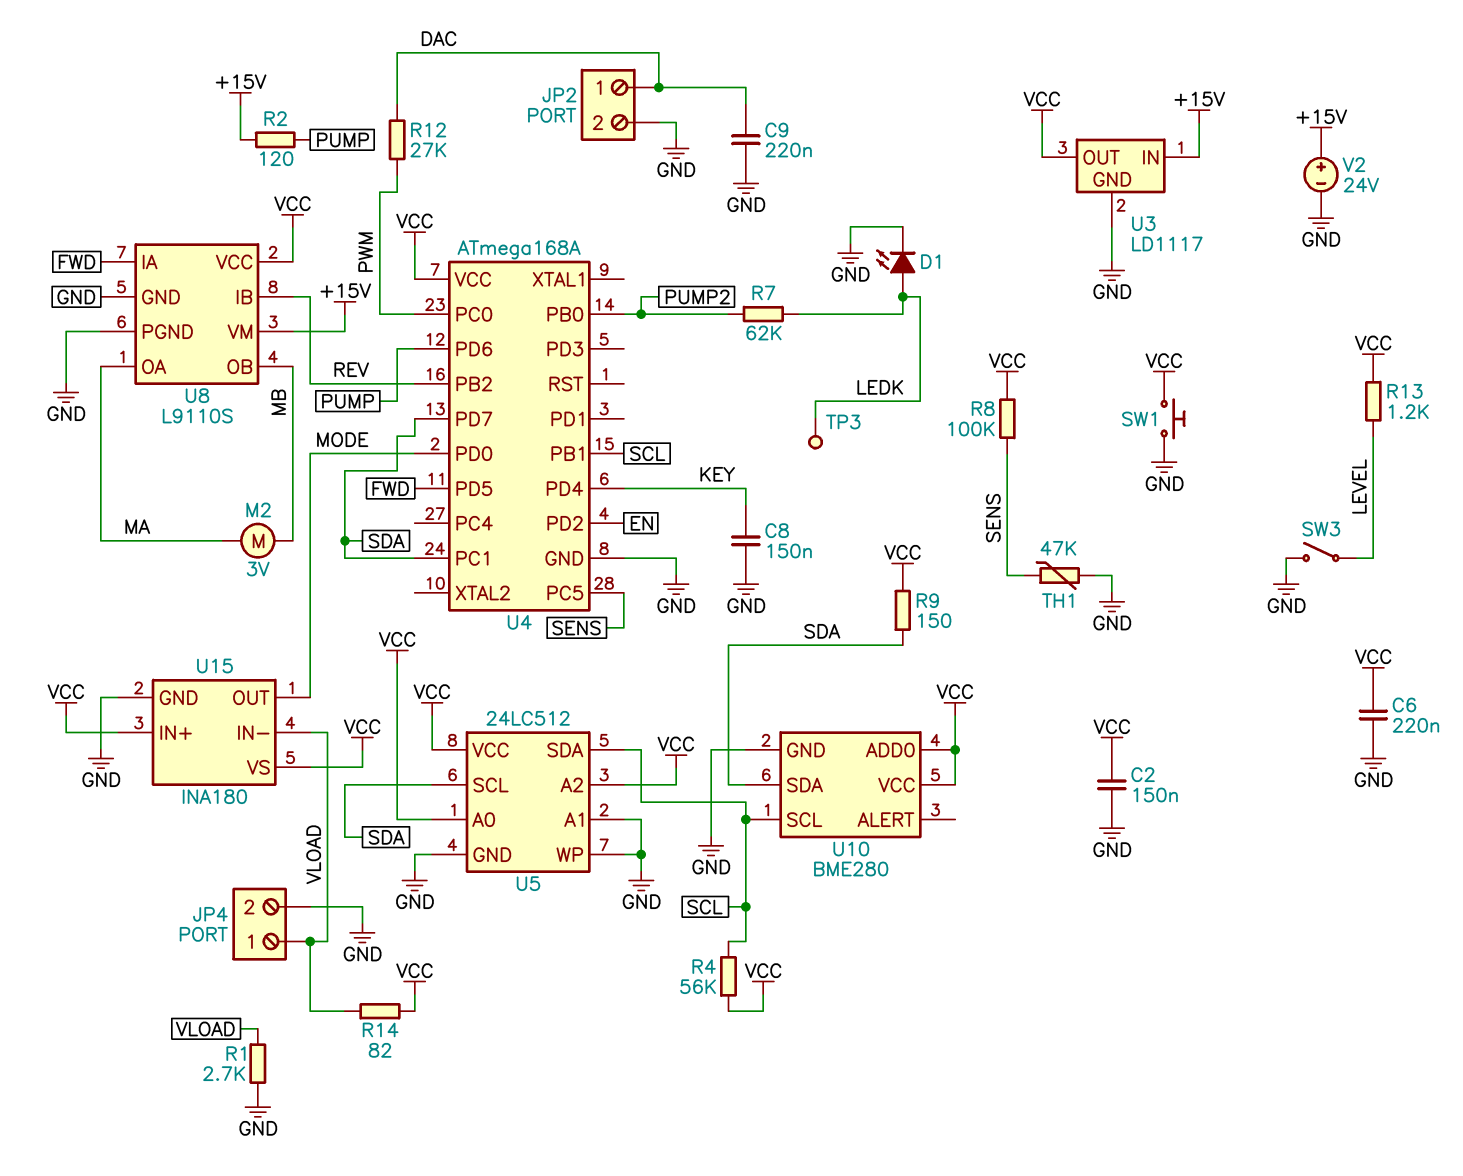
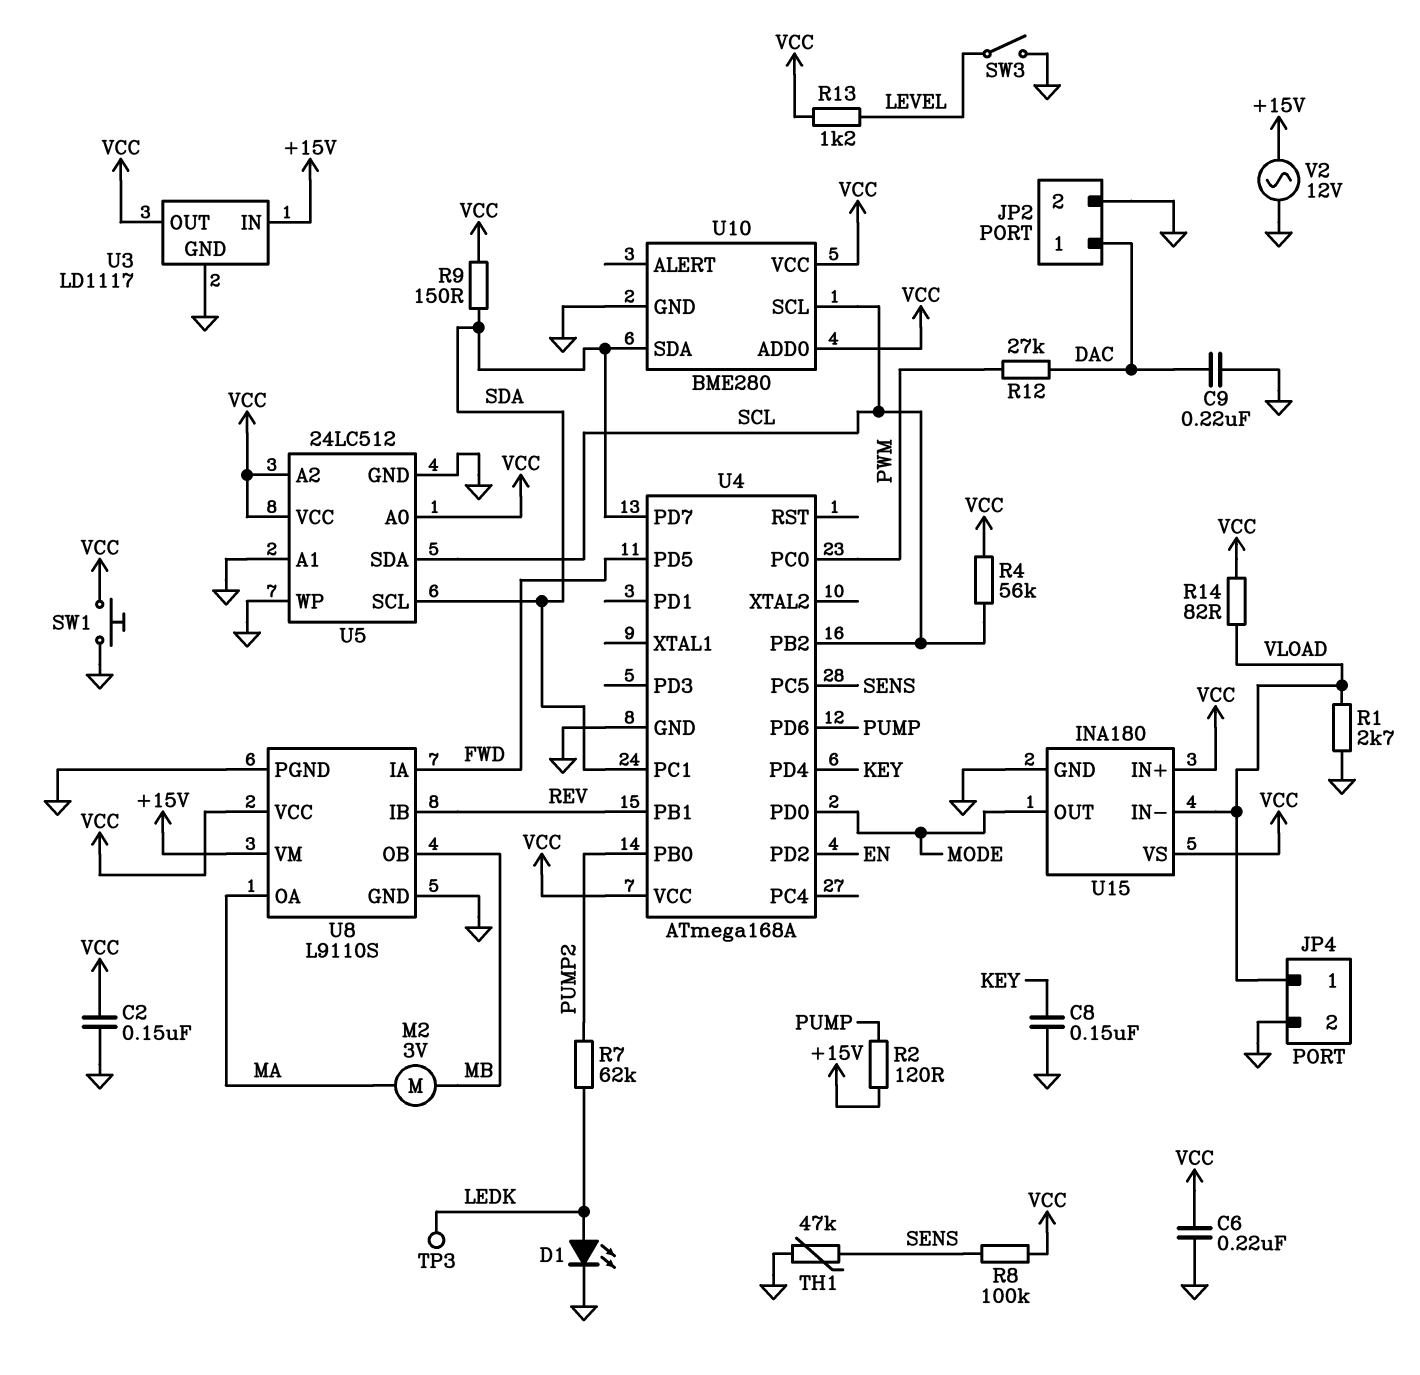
U4 pin PB1: SCL -> REV
U4 pin PB2: REV -> SCL
V2: 24V (plus +15V, minus GND) -> AC 12V (+15V, GND)

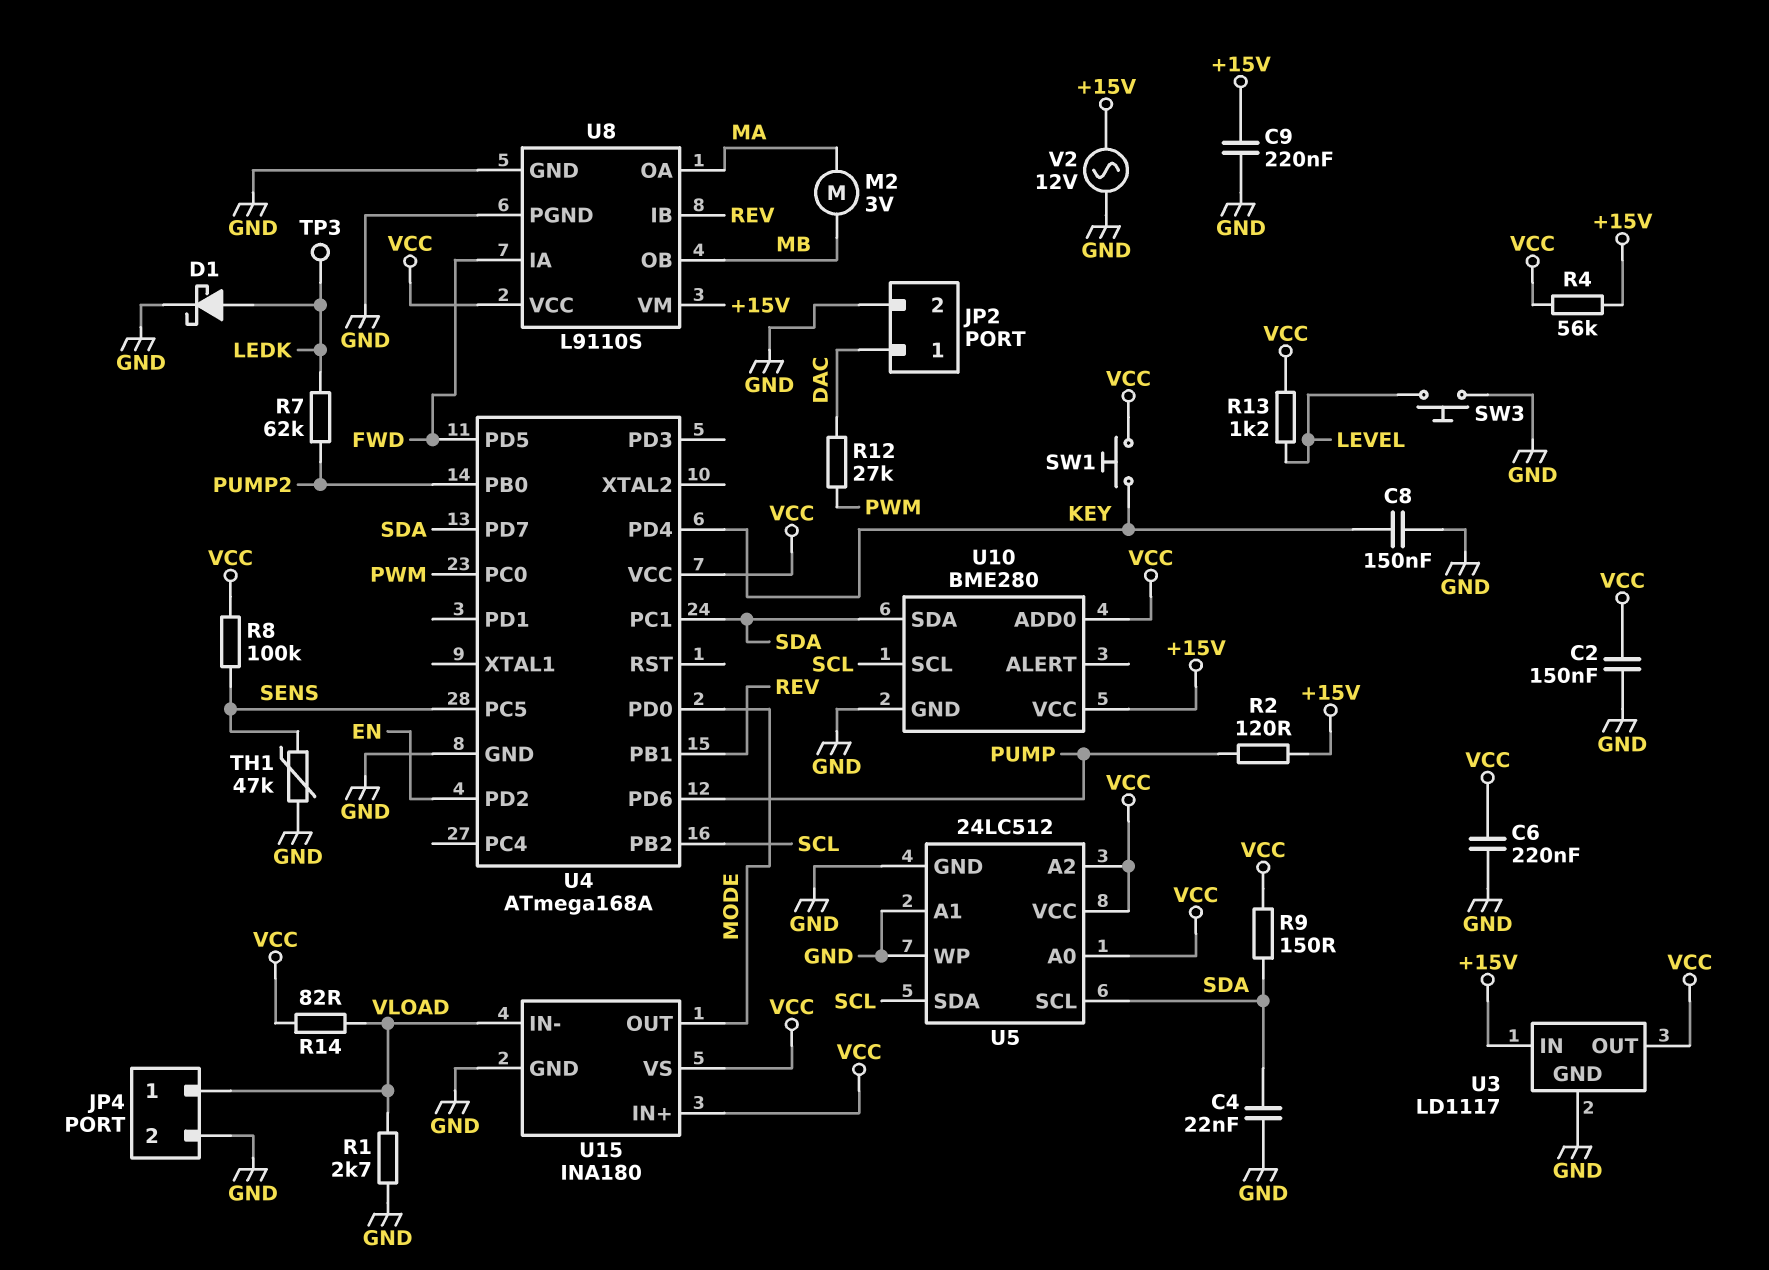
C4: none -> 22nF (GND, SDA)
C9: 220nF (DAC, GND) -> 220nF (+15V, GND)
D1: LED (A LEDK, K GND) -> schottky (A LEDK, K GND)
R4: 56k (SCL, VCC) -> 56k (+15V, VCC)
SW1: button (GND, VCC) -> button (KEY, VCC)
SW3: switch (GND, LEVEL) -> button (GND, LEVEL)
U10 pin VCC: VCC -> +15V

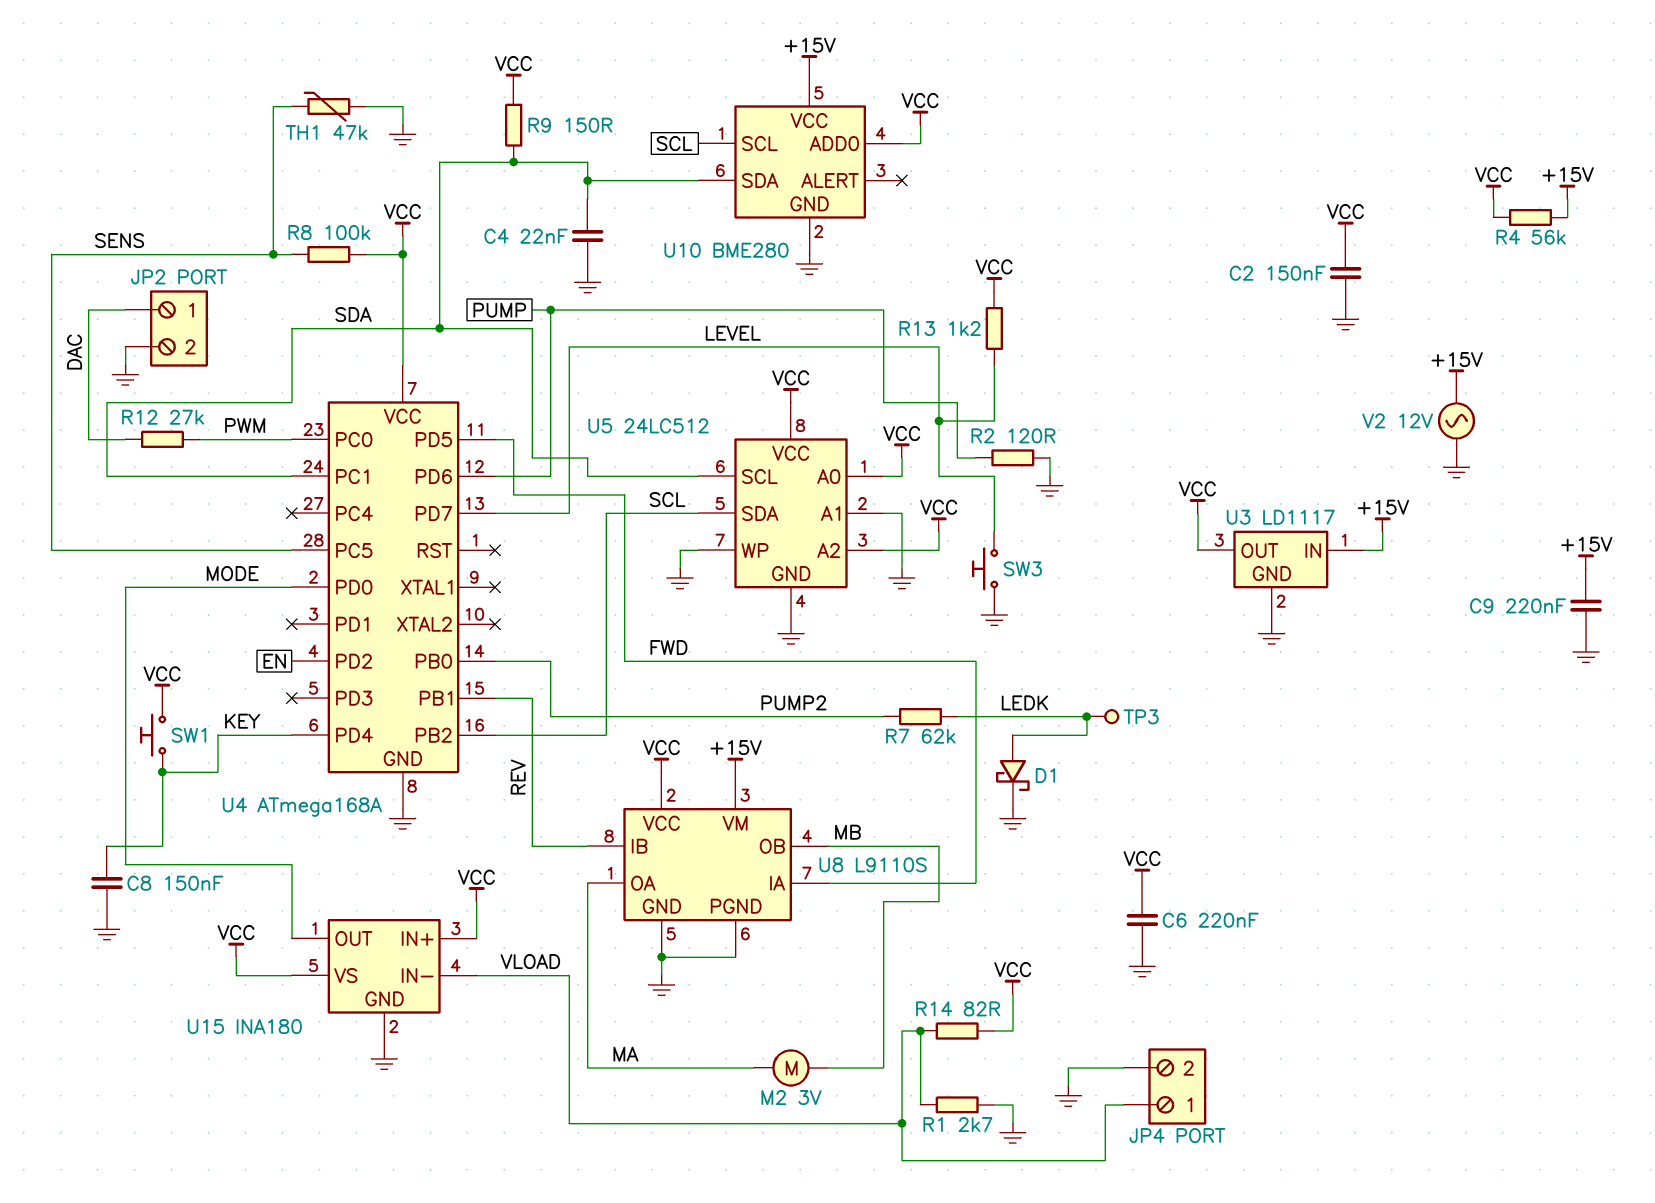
R2: 120 (+15V, PUMP) -> 120 (GND, PUMP)
U4 pin PD7: SDA -> LEVEL

